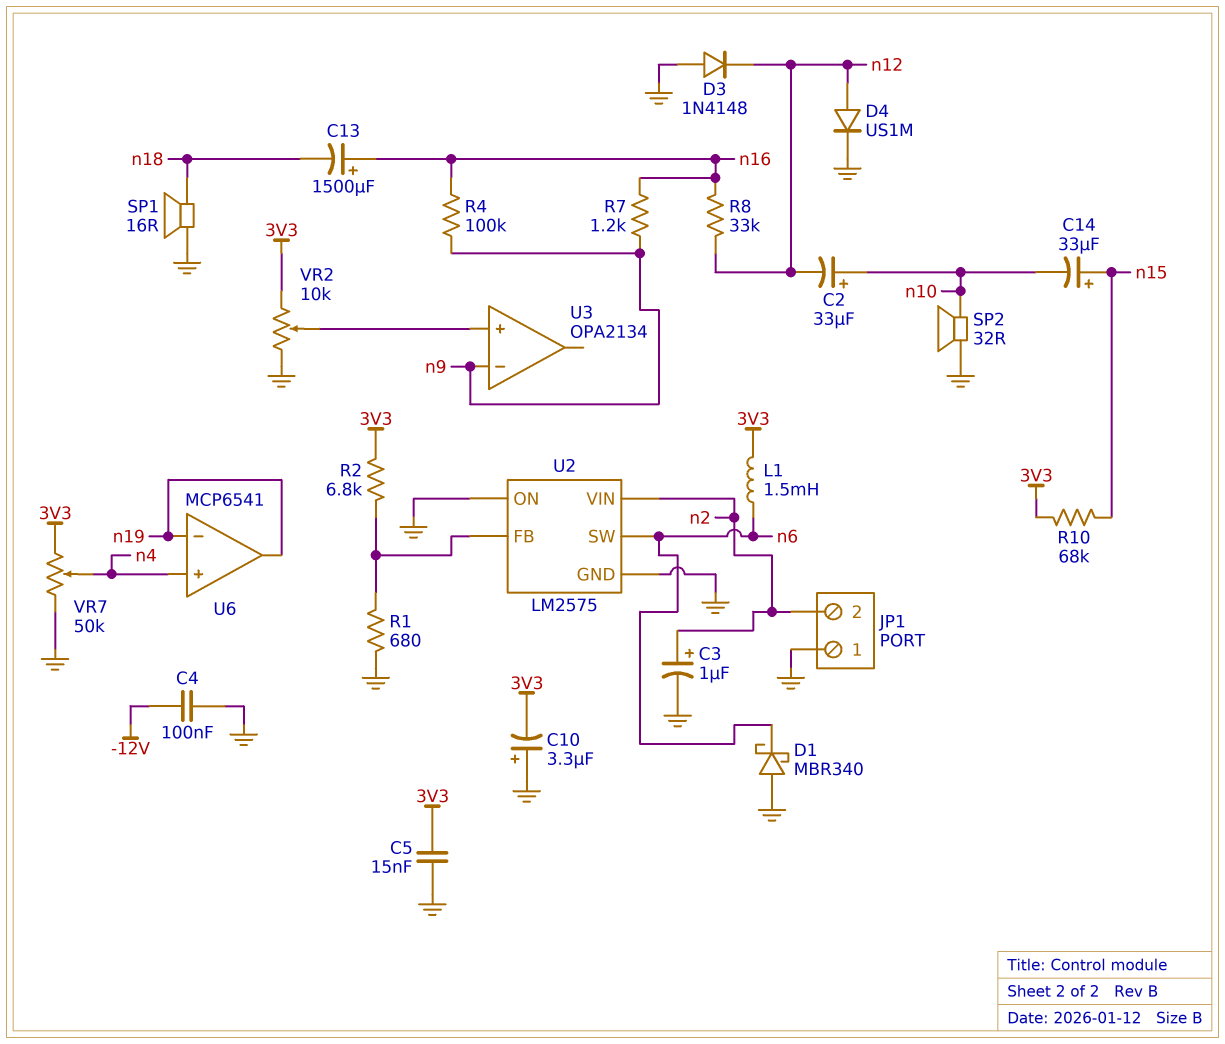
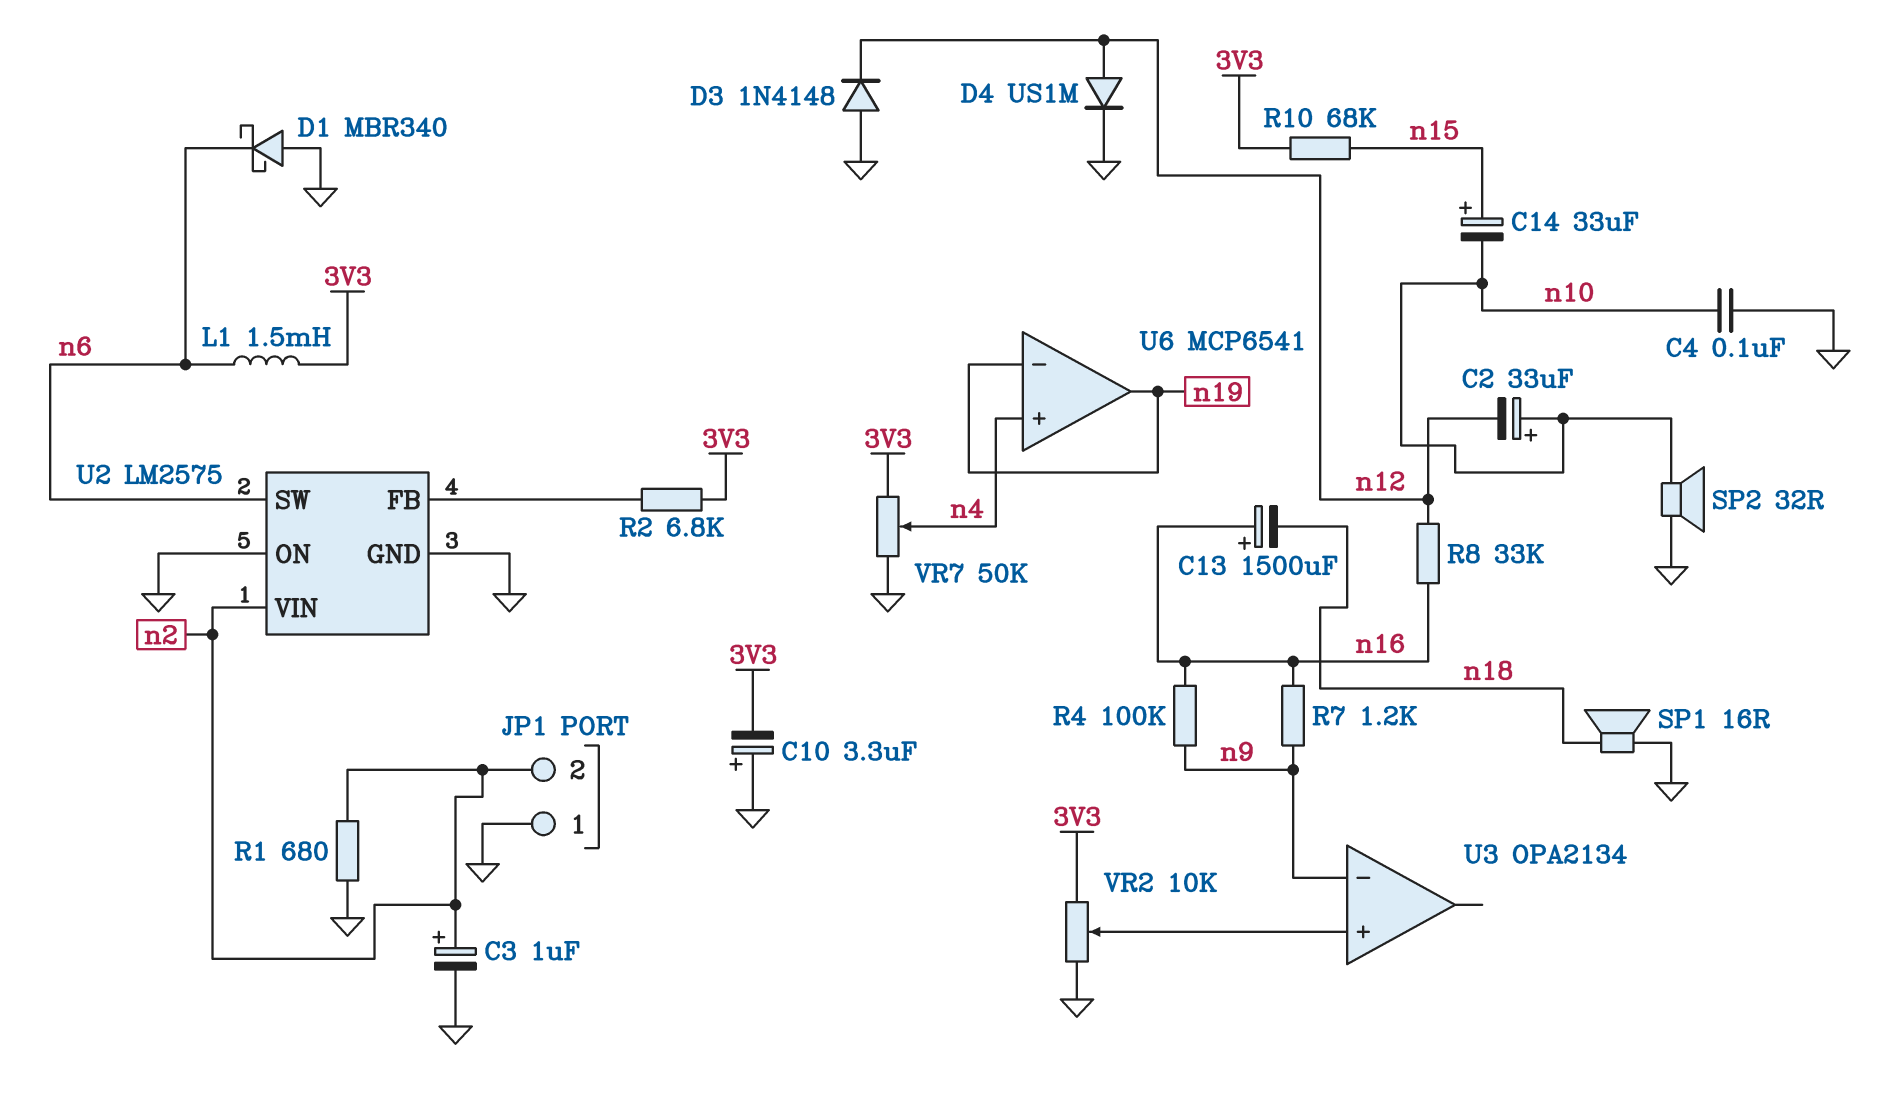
C4: 100nF (-12V, GND) -> 100nF (GND, n10)
C5: 15nF (3V3, GND) -> none
R1: 680 (GND, U2/FB) -> 680 (GND, n2)

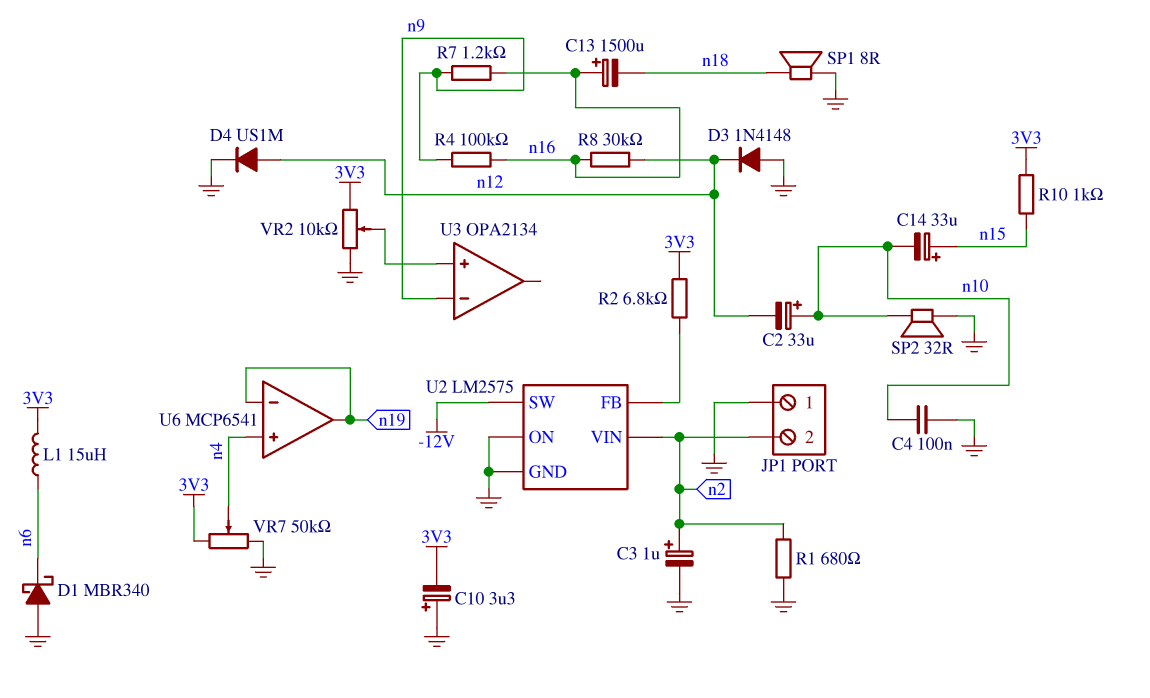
L1: 1.5mH (3V3, n6) -> 15uH (3V3, n6)
R8: 33k (n12, n16) -> 30k (n12, n16)
R10: 68k (3V3, n15) -> 1k (3V3, n15)
SP1: speaker 16R (GND, n18) -> speaker 8R (GND, n18)
U2 pin SW: n6 -> -12V

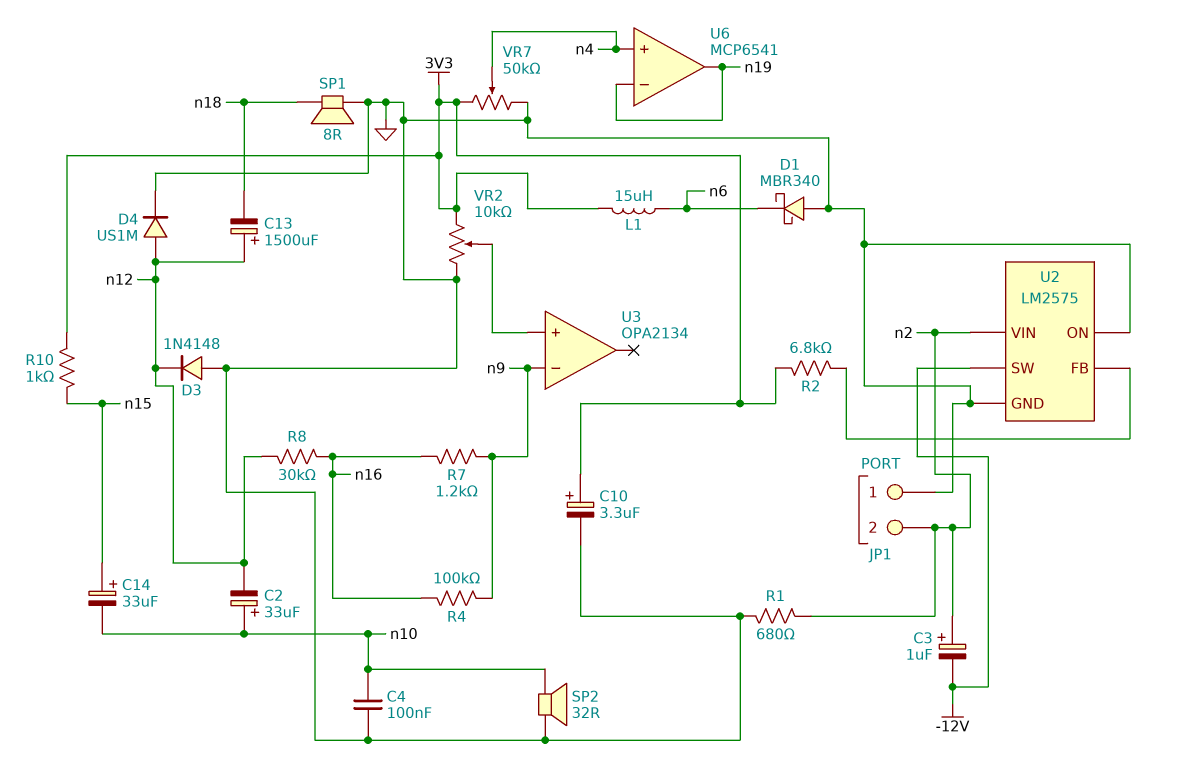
C3: 1uF (plus n2, minus GND) -> 1uF (plus n2, minus -12V)
C10: 3.3uF (plus GND, minus 3V3) -> 3.3uF (plus 3V3, minus GND)
C13: 1500uF (plus n16, minus n18) -> 1500uF (plus n12, minus n18)

